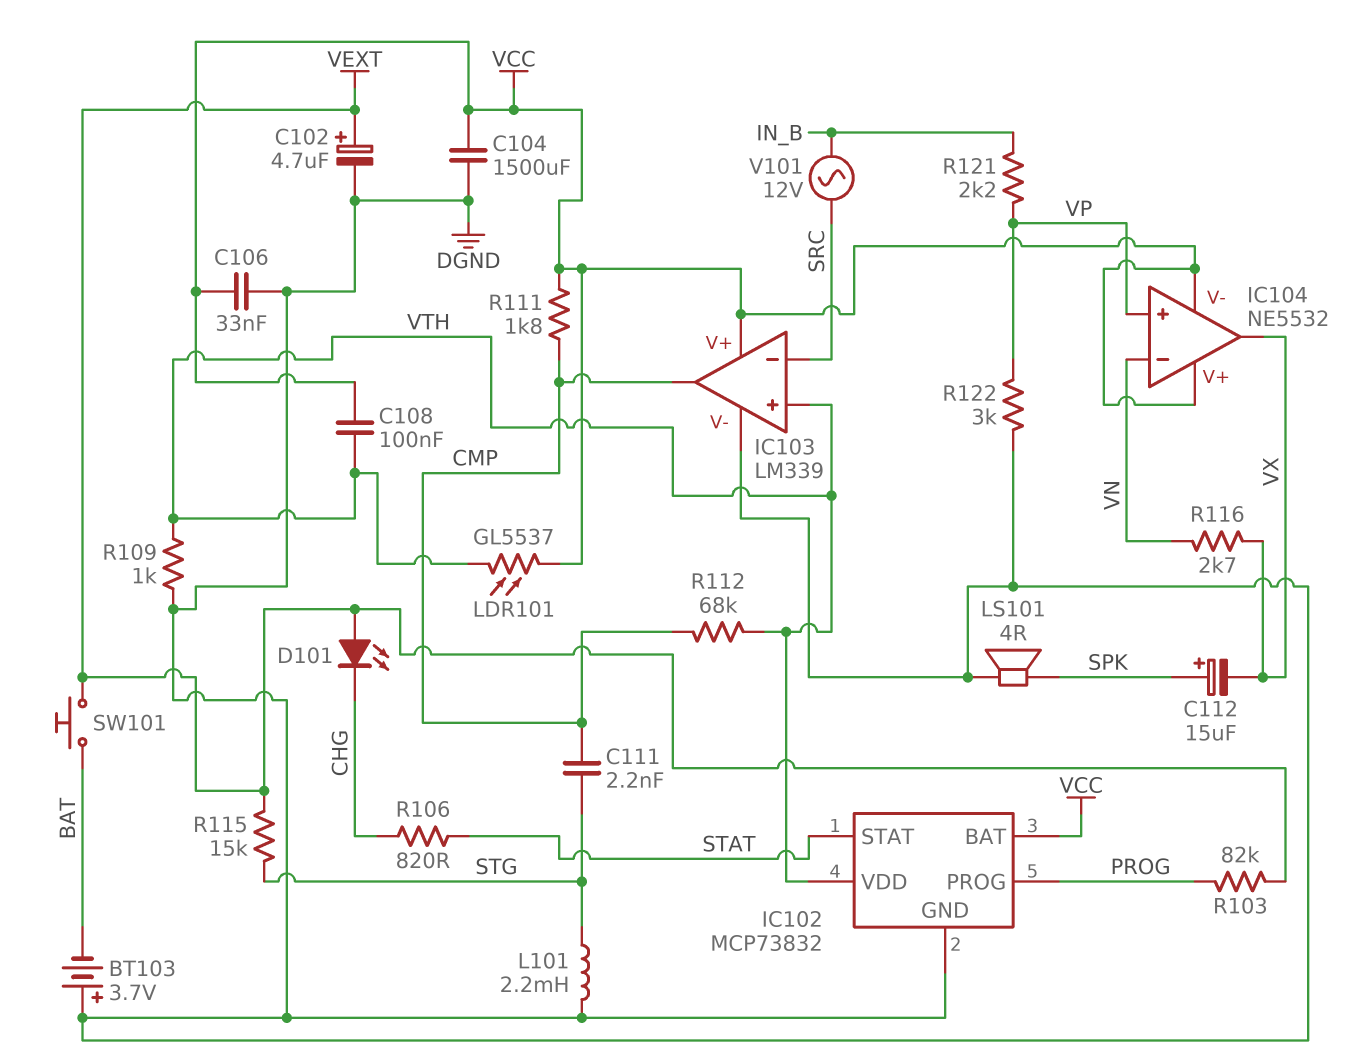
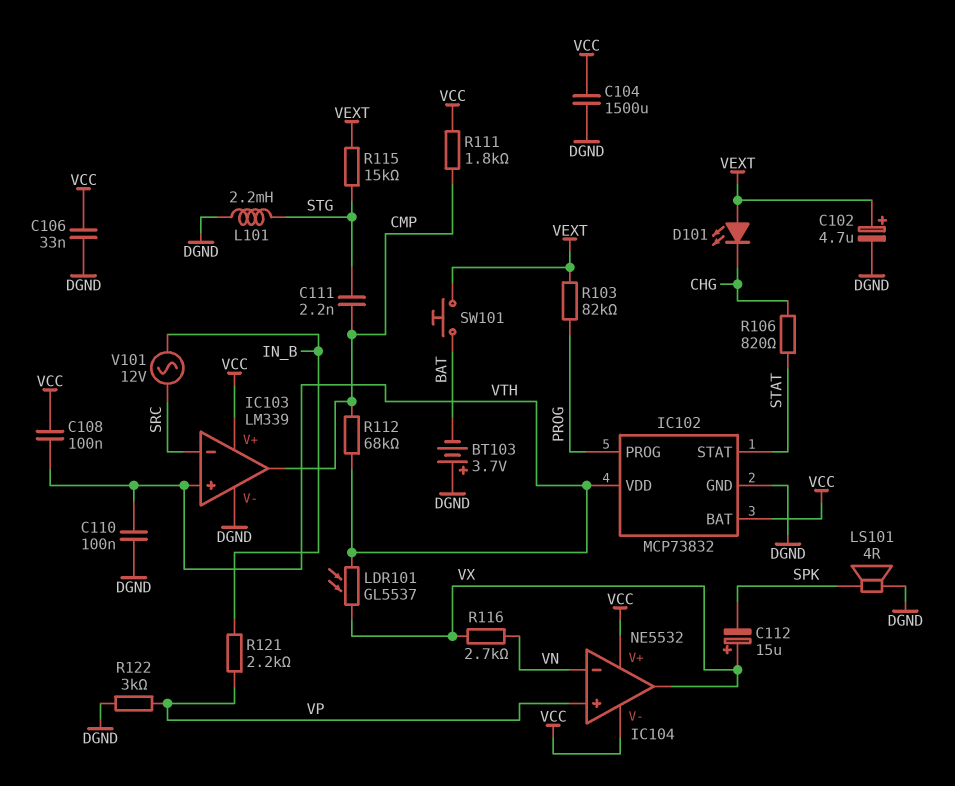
C110: none -> 100nF (DGND, VTH)
C112: 15uF (plus SPK, minus VX) -> 15uF (plus VX, minus SPK)
LDR101: GL5537 (VCC, VTH) -> GL5537 (VTH, VX)
R109: 1k (DGND, VTH) -> none

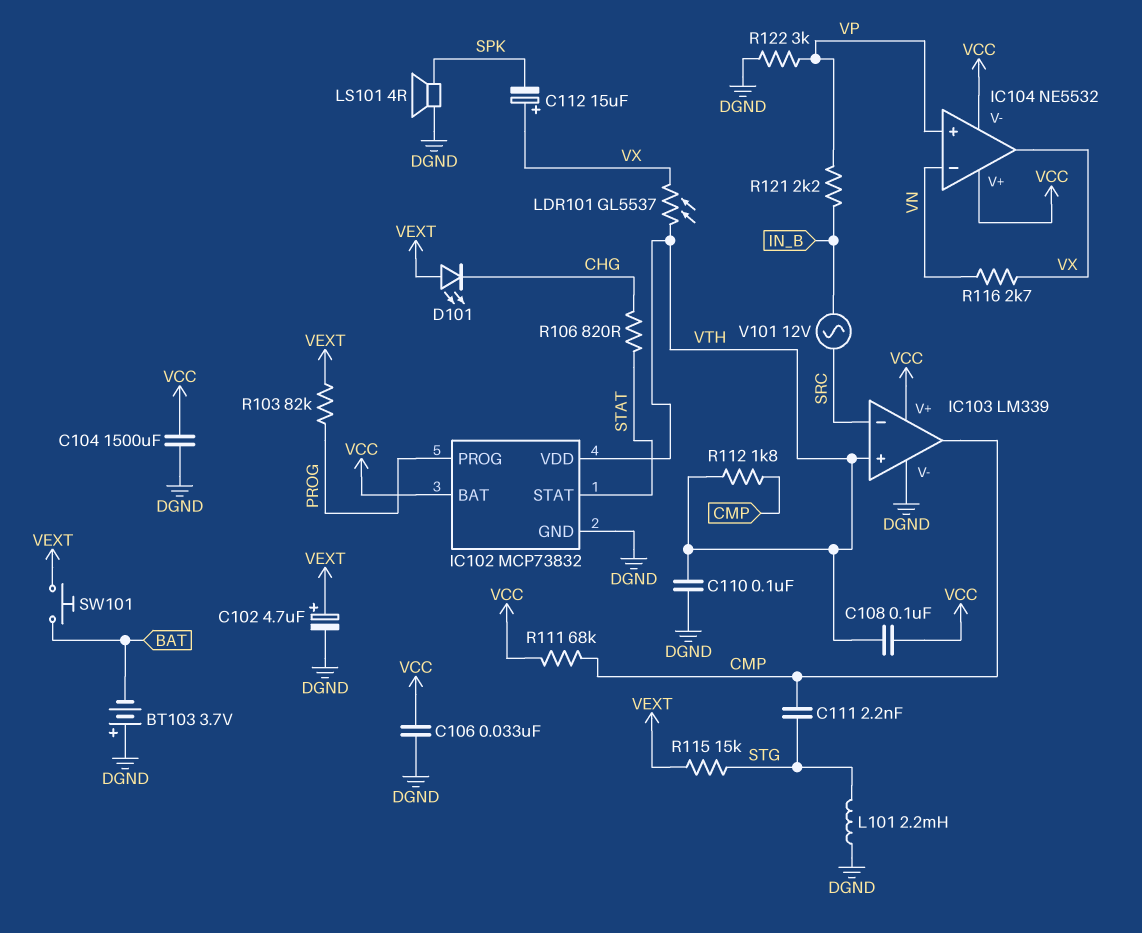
R111: 1.8k (CMP, VCC) -> 68k (CMP, VCC)
R112: 68k (CMP, VTH) -> 1.8k (CMP, VTH)

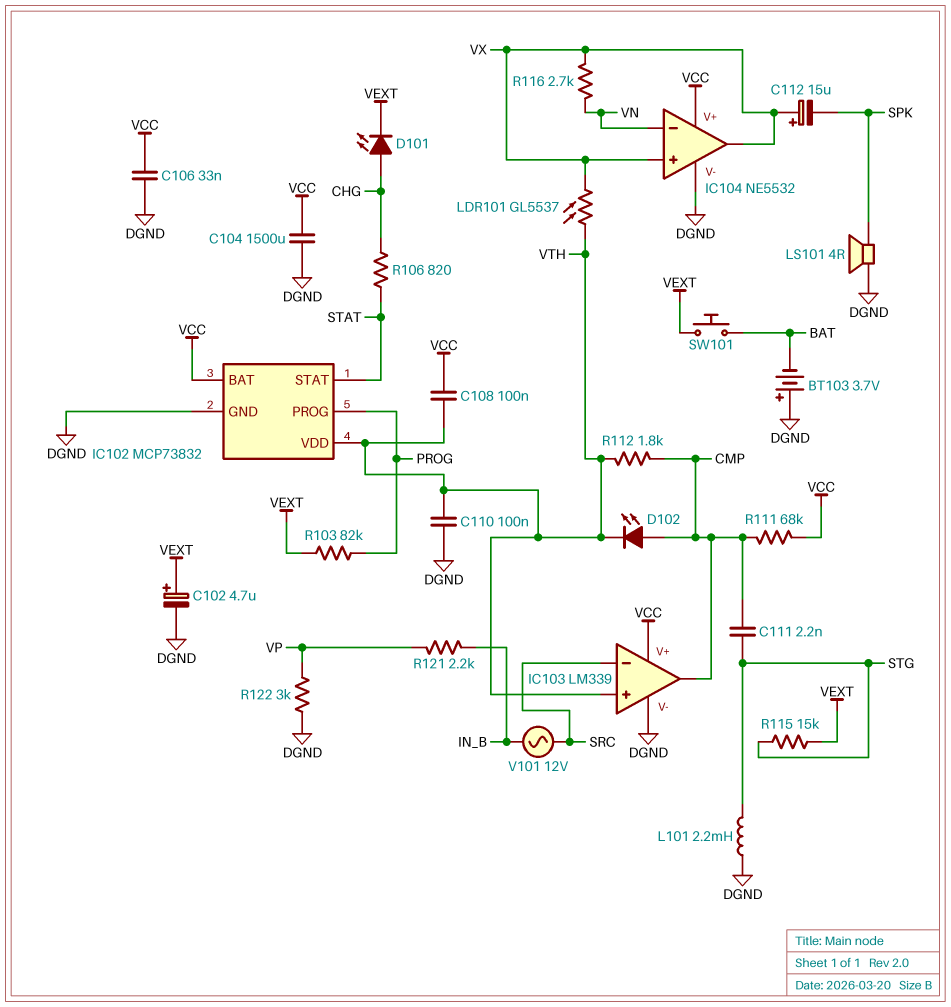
D101: LED (A VEXT, K CHG) -> LED (A CHG, K VEXT)
D102: none -> LED (A CMP, K VTH)
IC104 pin V-: VCC -> DGND
IC104 pin in+: VP -> VX

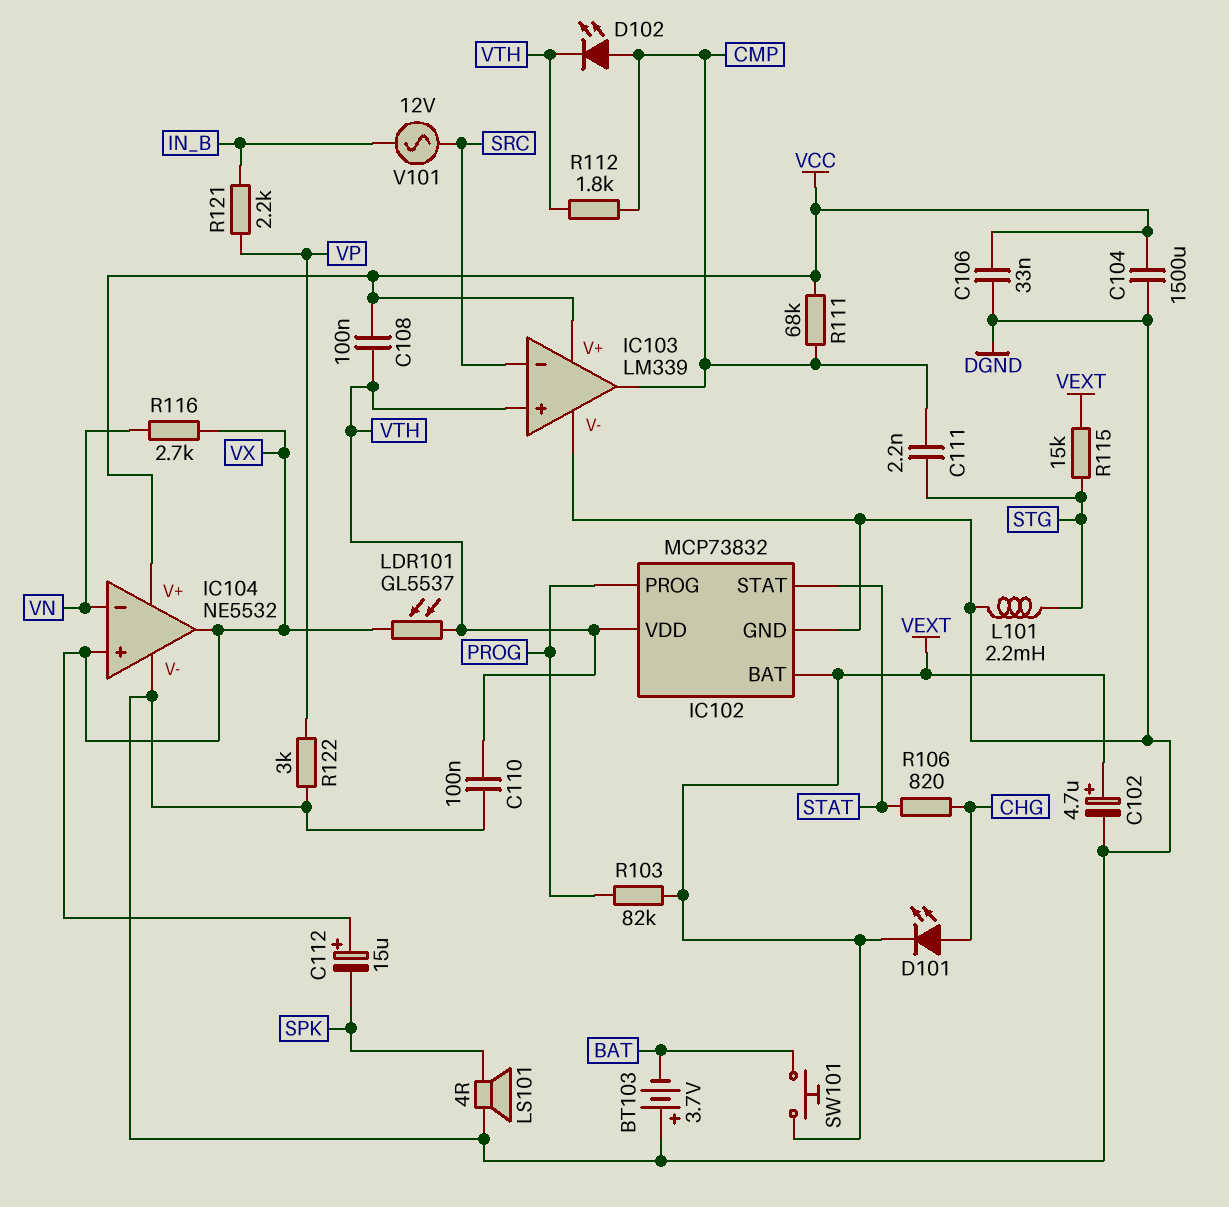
IC102 pin BAT: VCC -> VEXT

